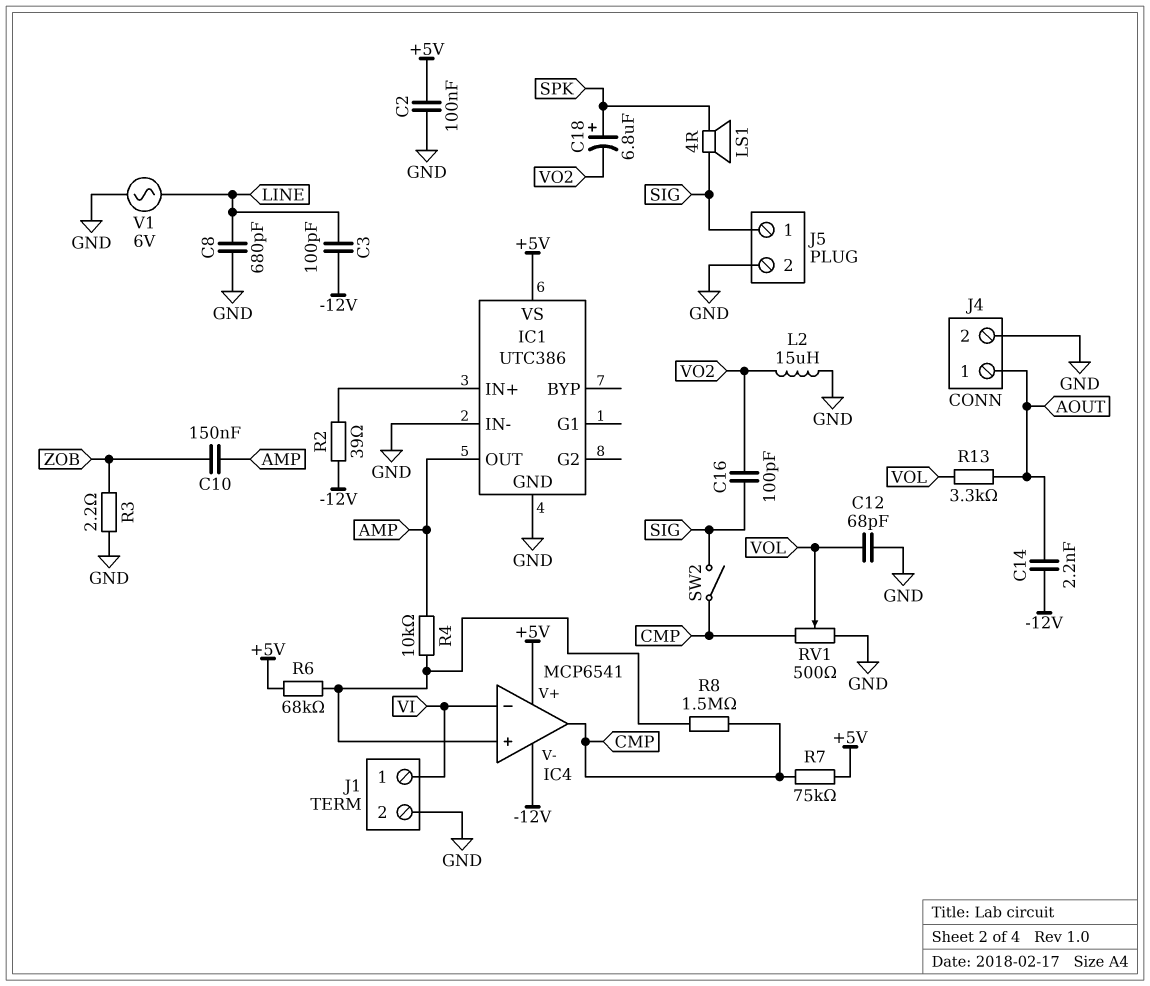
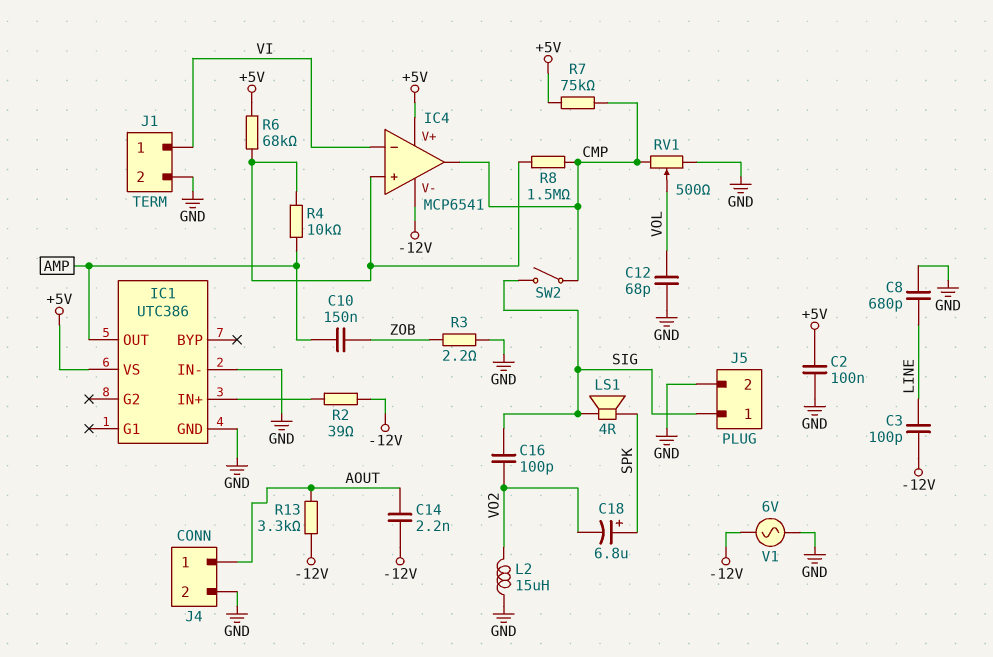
R13: 3.3k (AOUT, VOL) -> 3.3k (-12V, AOUT)
V1: AC 6V (GND, LINE) -> AC 6V (-12V, GND)

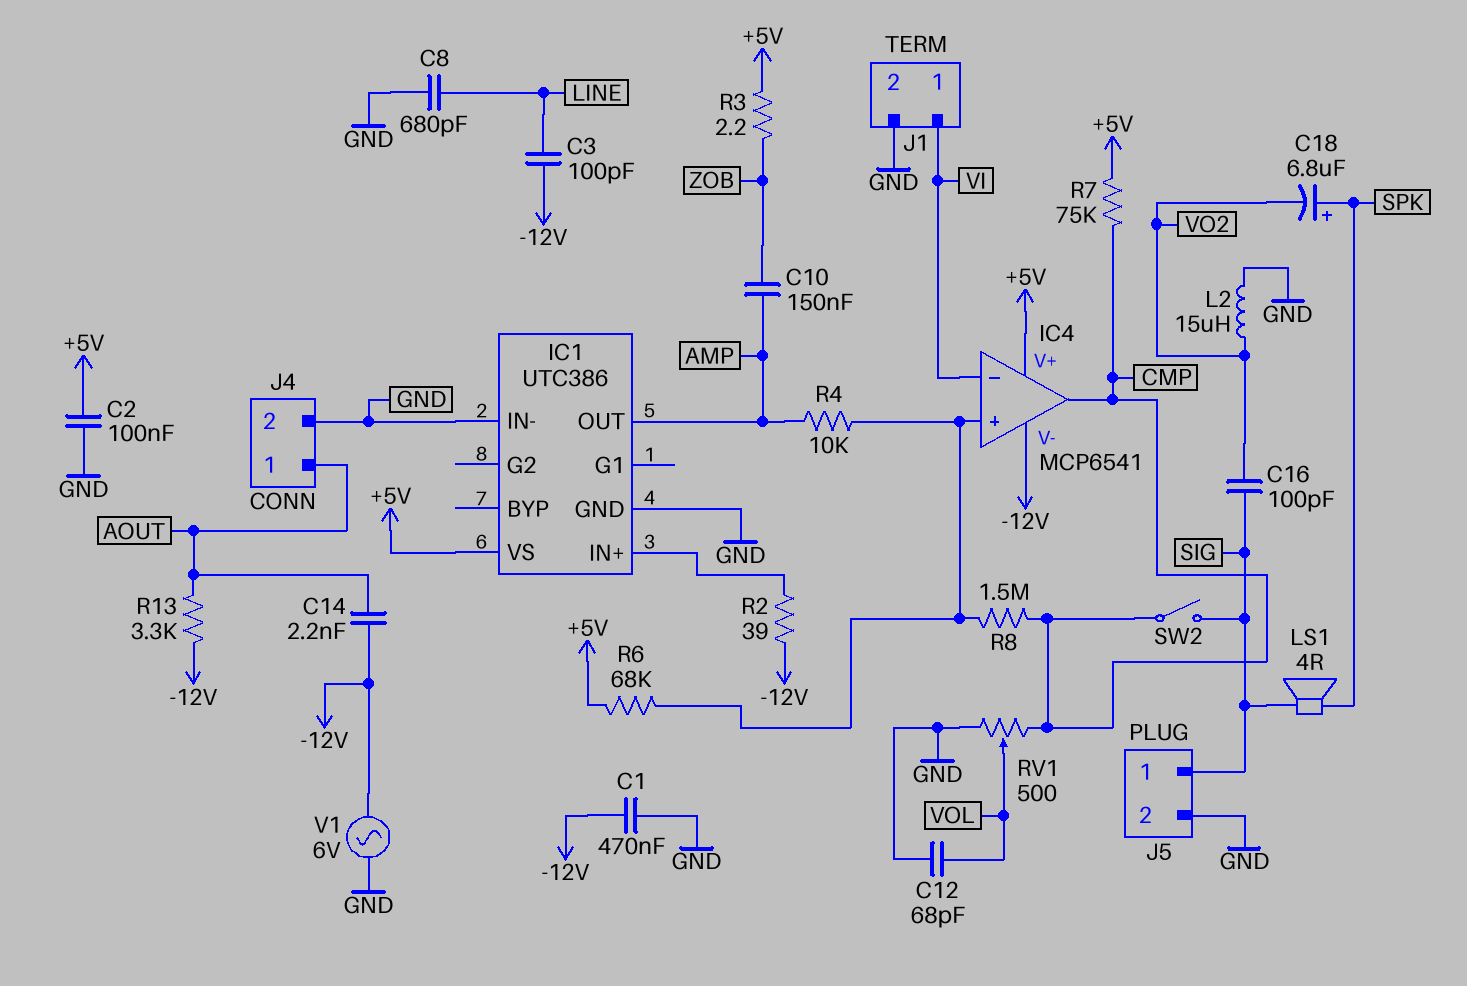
C1: none -> 470nF (-12V, GND)
R3: 2.2 (GND, ZOB) -> 2.2 (+5V, ZOB)

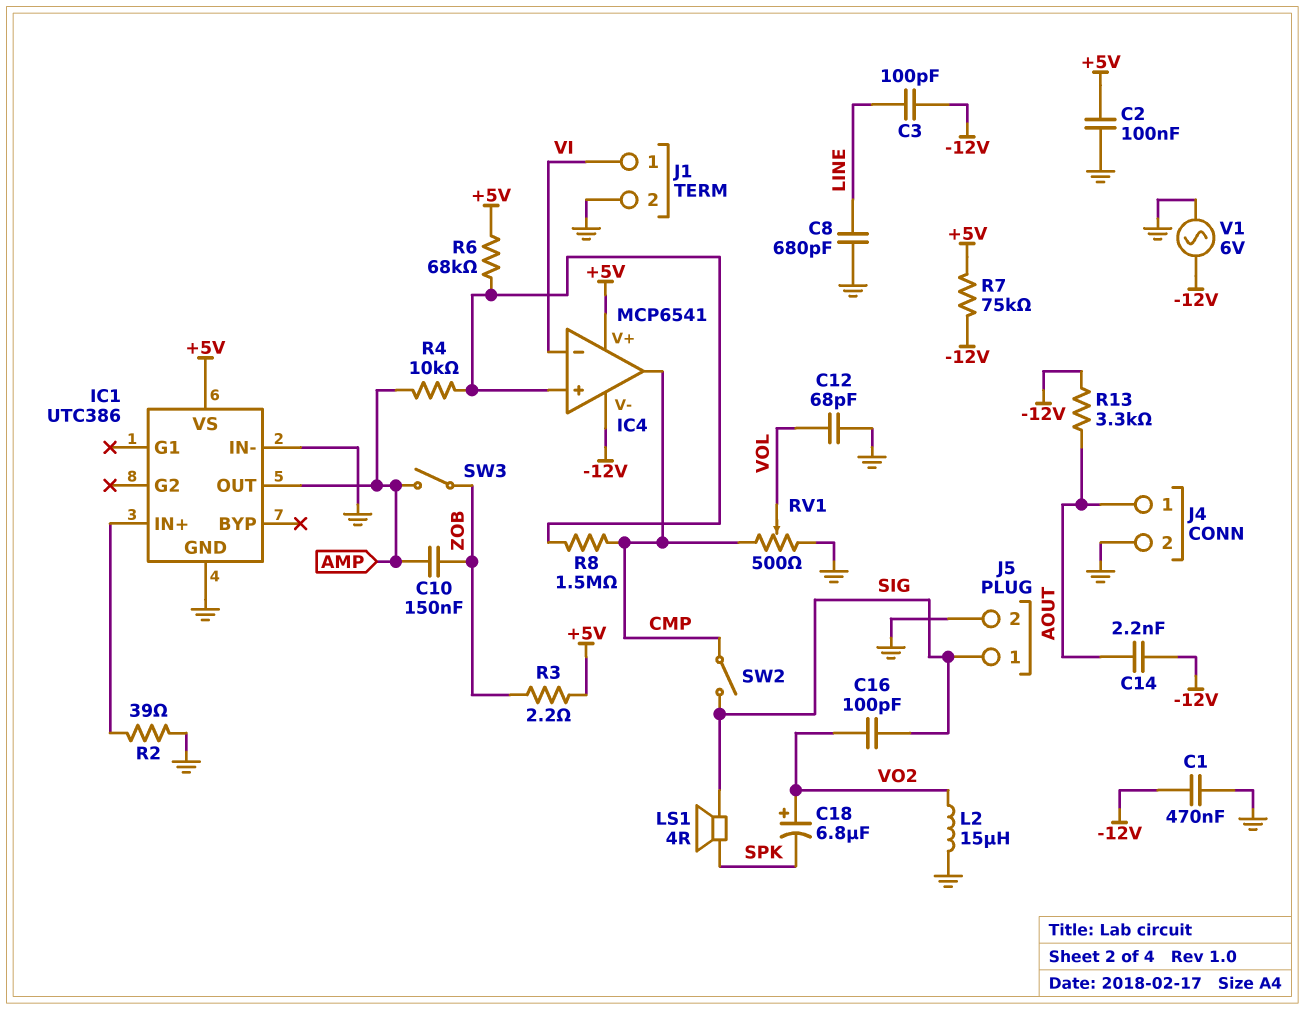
C18: 6.8uF (plus SPK, minus VO2) -> 6.8uF (plus VO2, minus SPK)
R2: 39 (-12V, IC1/IN+) -> 39 (GND, IC1/IN+)
R7: 75k (+5V, CMP) -> 75k (+5V, -12V)
SW3: none -> switch (AMP, ZOB)

